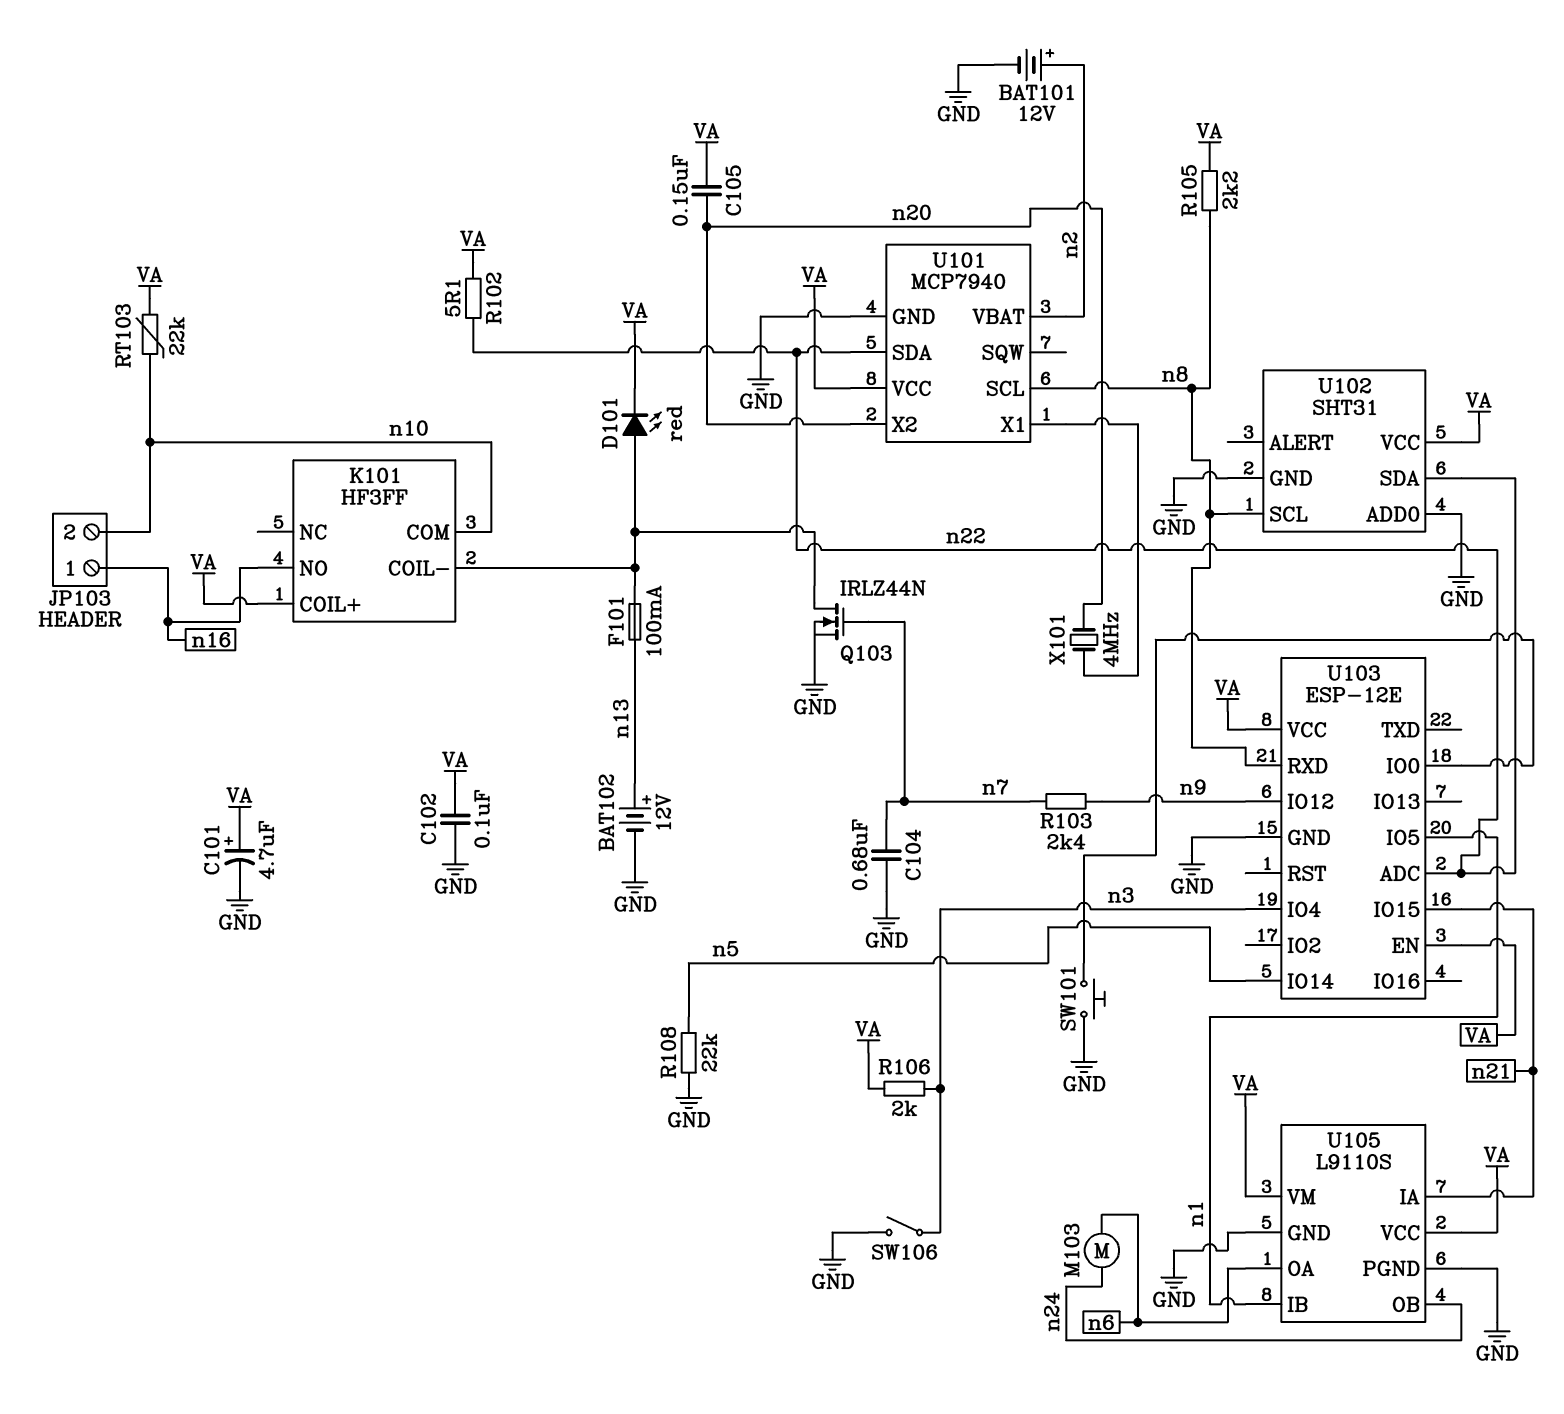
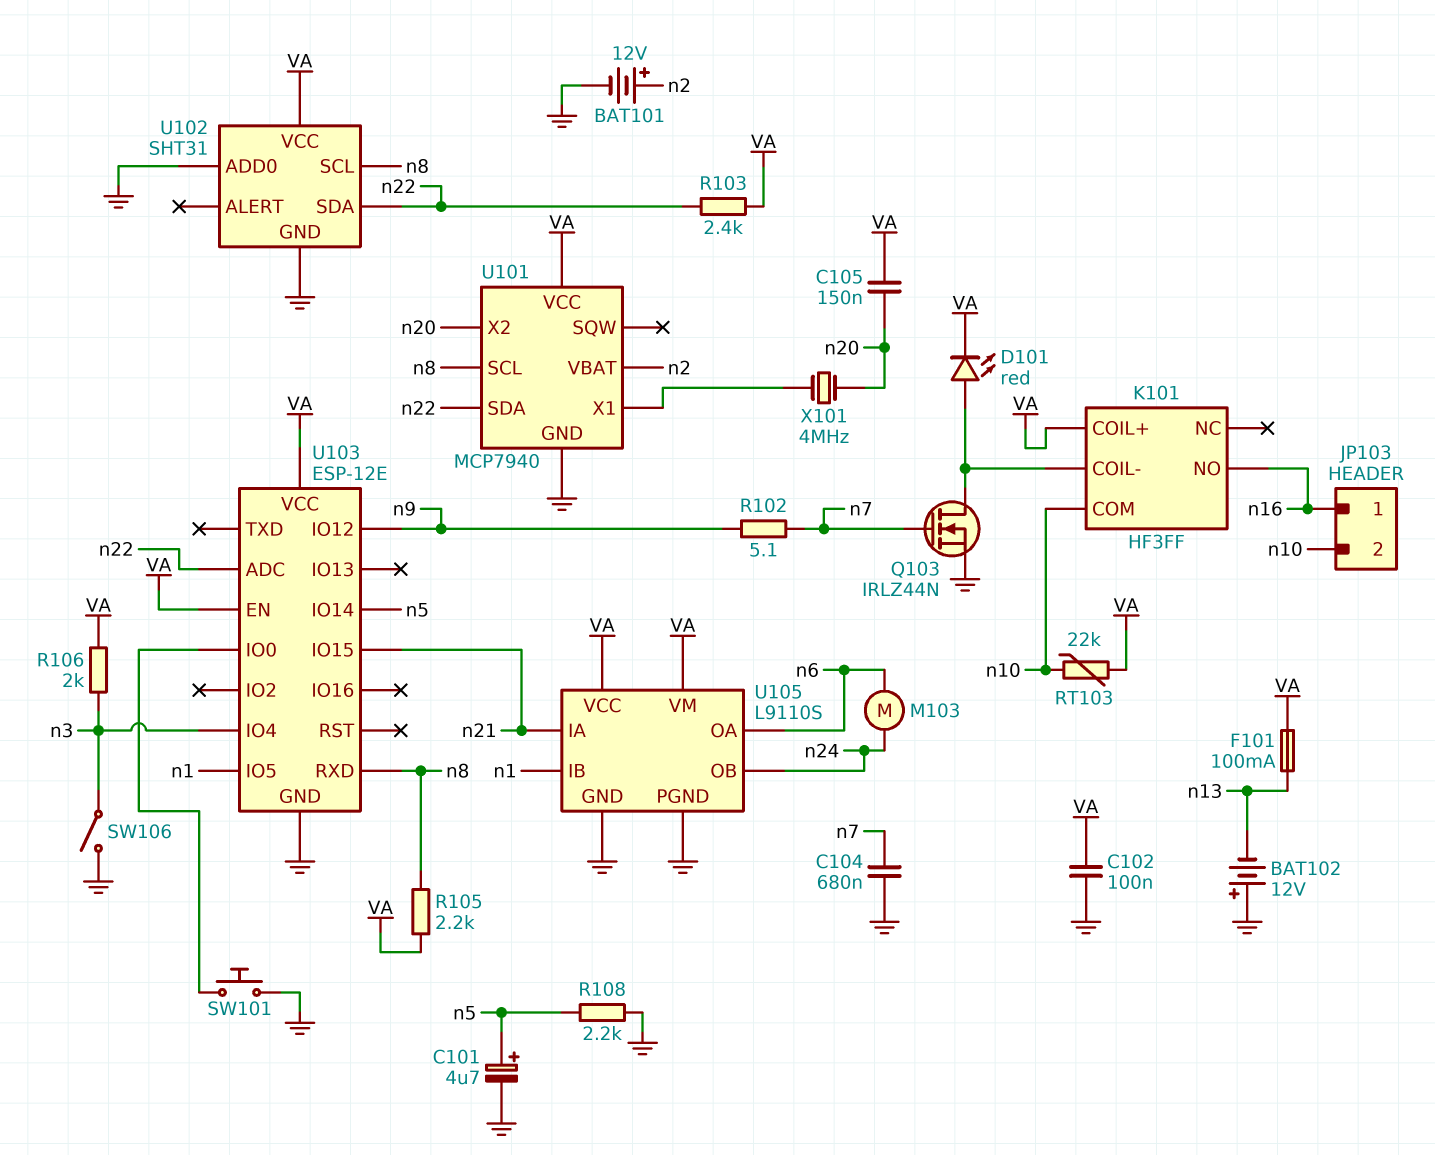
BAT102: 12V (plus n13, minus GND) -> 12V (plus GND, minus n13)
C101: 4.7uF (plus VA, minus GND) -> 4.7uF (plus n5, minus GND)
F101: 100mA (K101/COIL-, n13) -> 100mA (VA, n13)
R102: 5.1 (VA, n22) -> 5.1 (n7, n9)
R103: 2.4k (n7, n9) -> 2.4k (VA, n22)
R108: 22k (GND, n5) -> 2.2k (GND, n5)

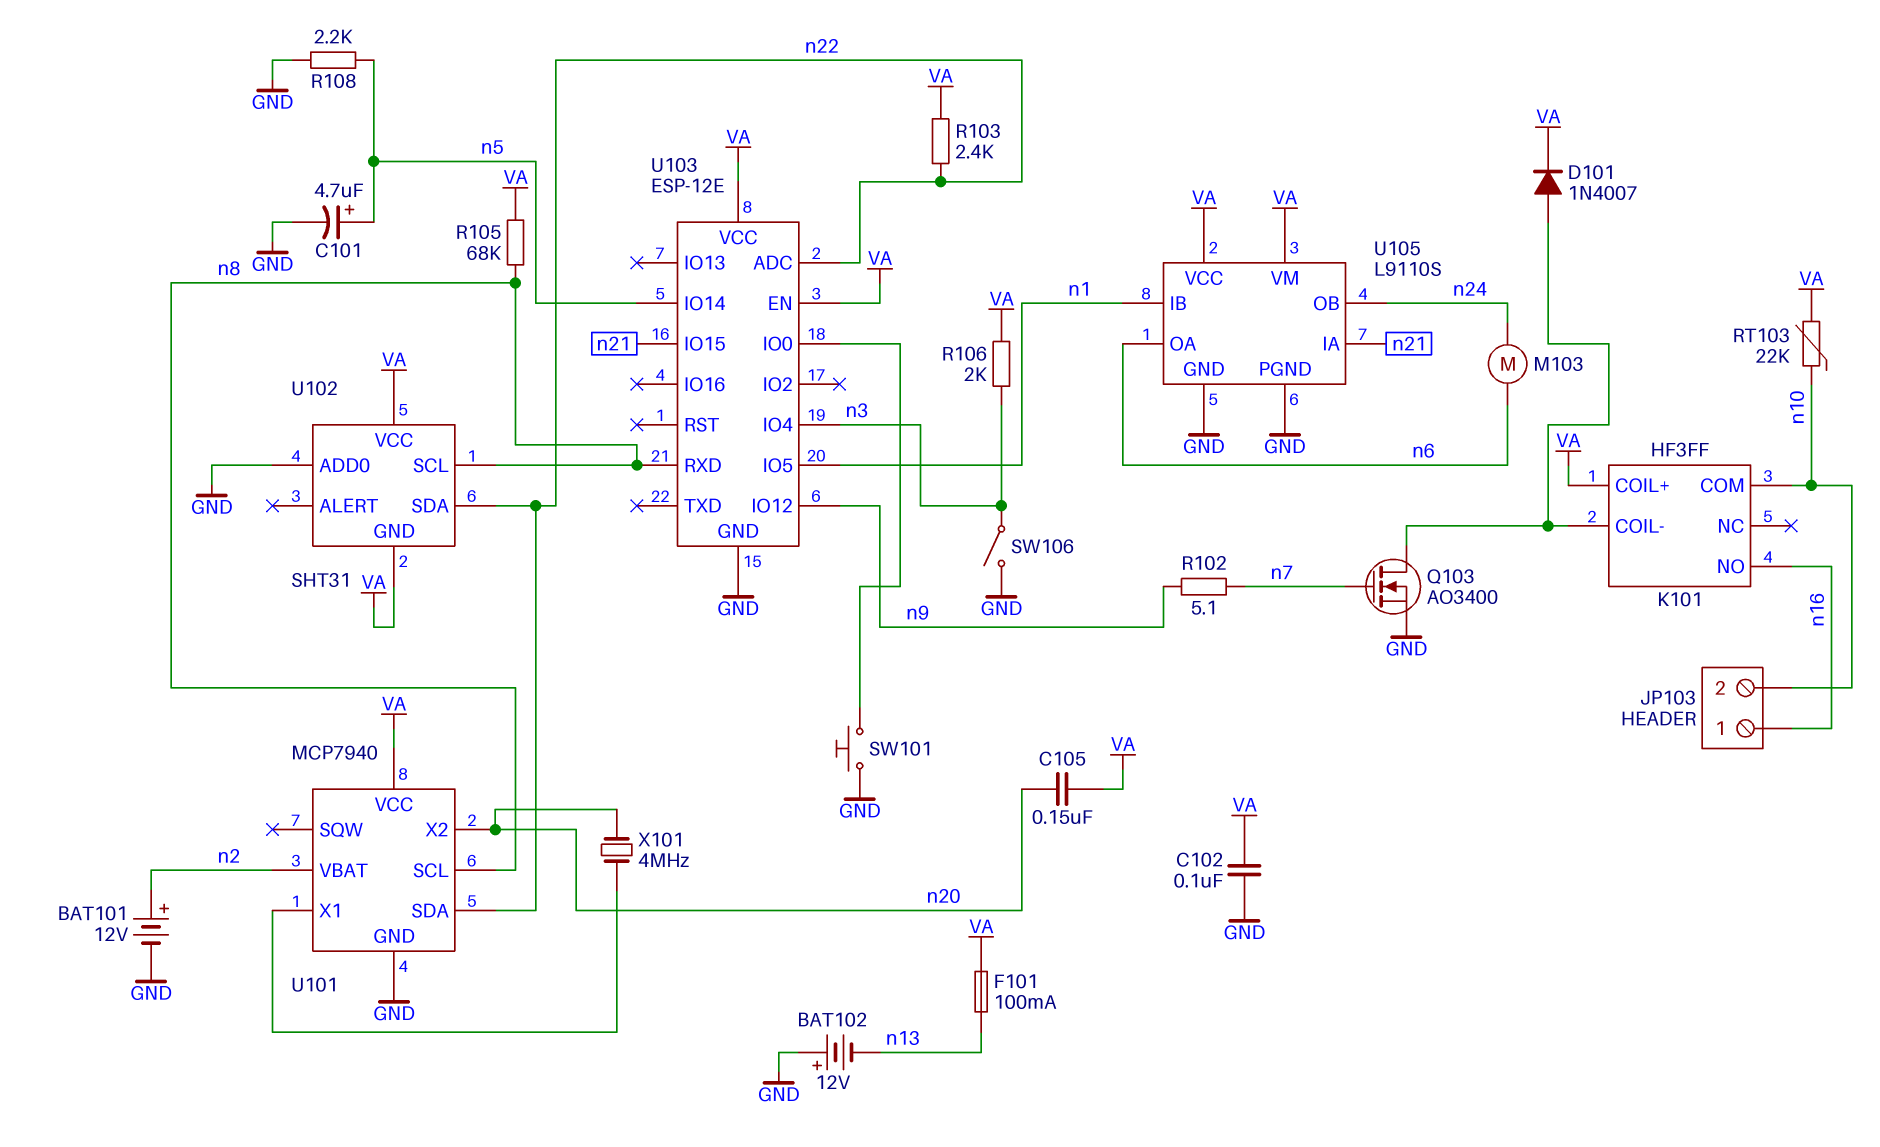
C104: 680nF (GND, n7) -> none
D101: LED red (A K101/COIL-, K VA) -> diode 1N4007 (A K101/COIL-, K VA)
Q103: NMOS IRLZ44N (G n7, D K101/COIL-, S GND) -> NMOS AO3400 (G n7, D K101/COIL-, S GND)
R105: 2.2k (VA, n8) -> 68k (VA, n8)
U102 pin GND: GND -> VA

